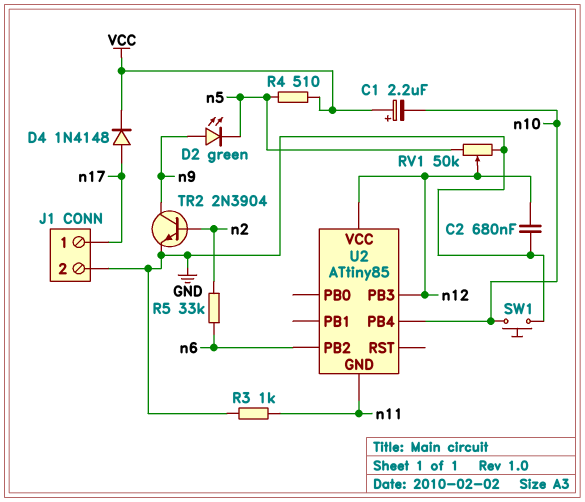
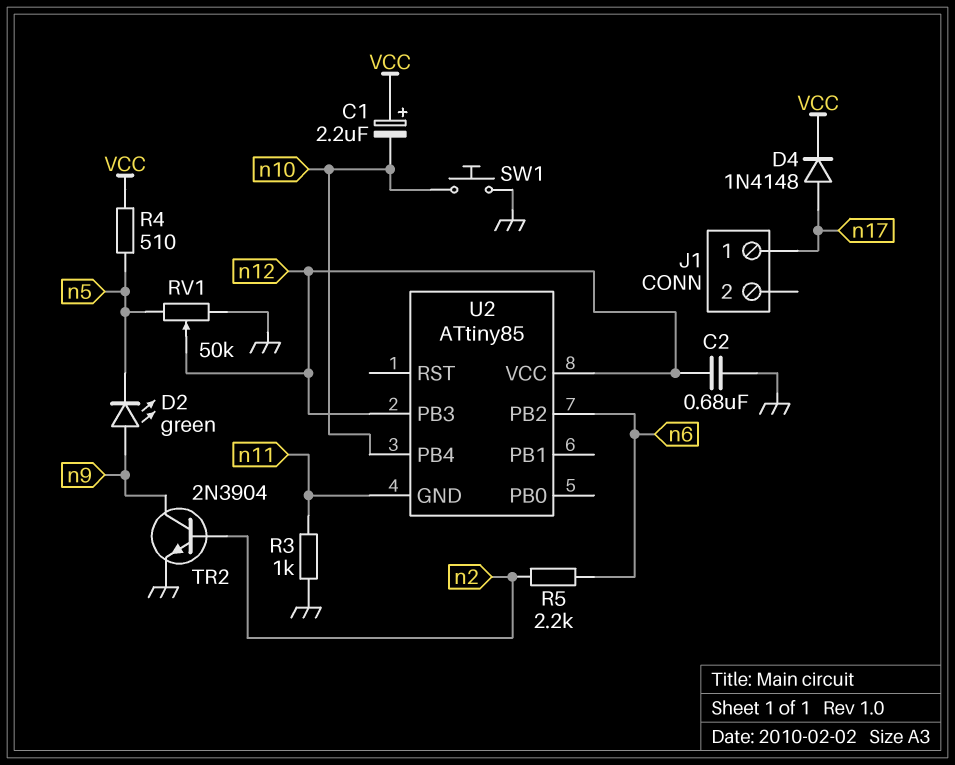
J1 pin 2: GND -> none
R5: 33k (n2, n6) -> 2.2k (n2, n6)

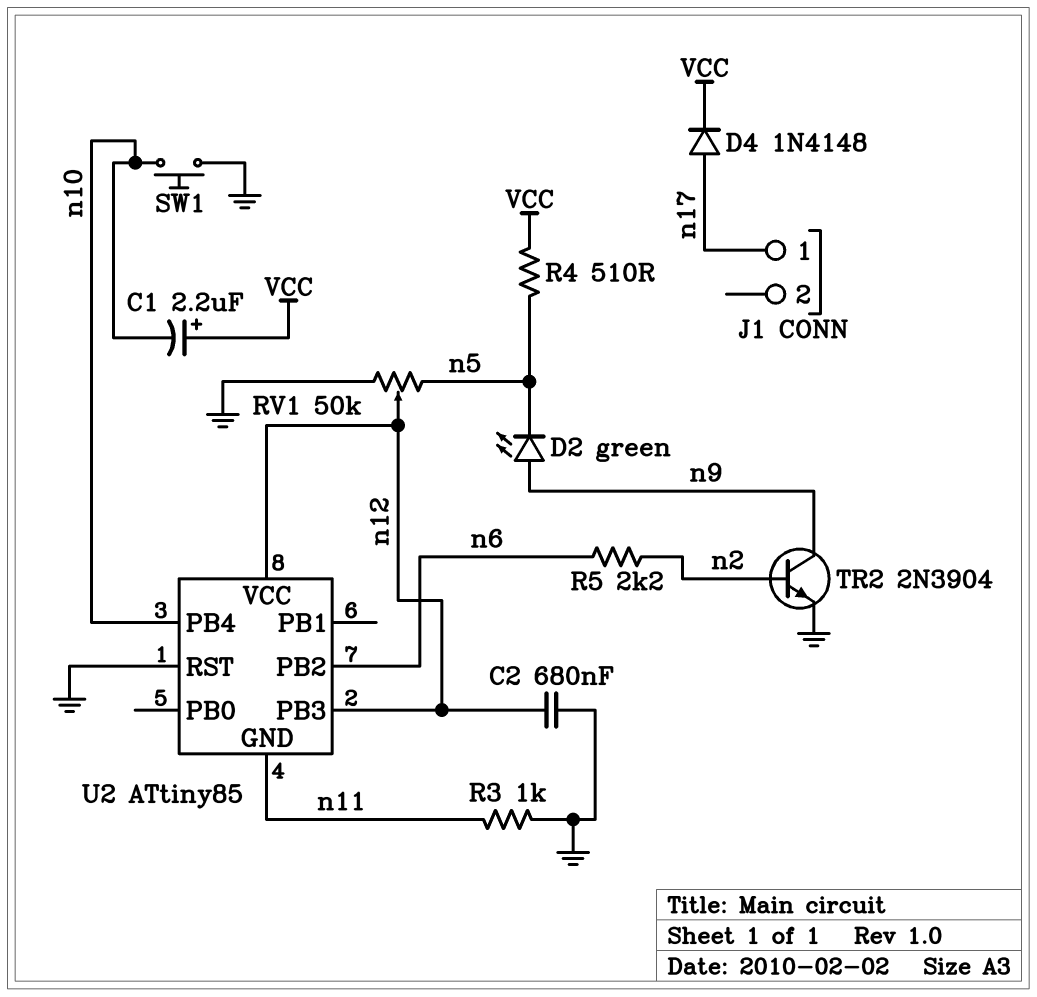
U2 pin RST: none -> GND

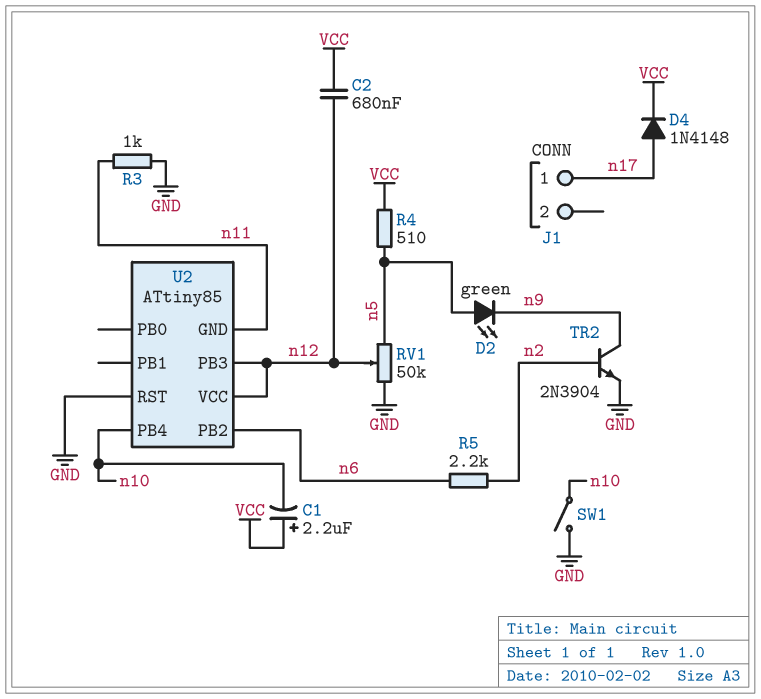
C2: 680nF (GND, n12) -> 680nF (VCC, n12)
D2: LED green (A n9, K n5) -> LED green (A n5, K n9)
SW1: button (GND, n10) -> switch (GND, n10)

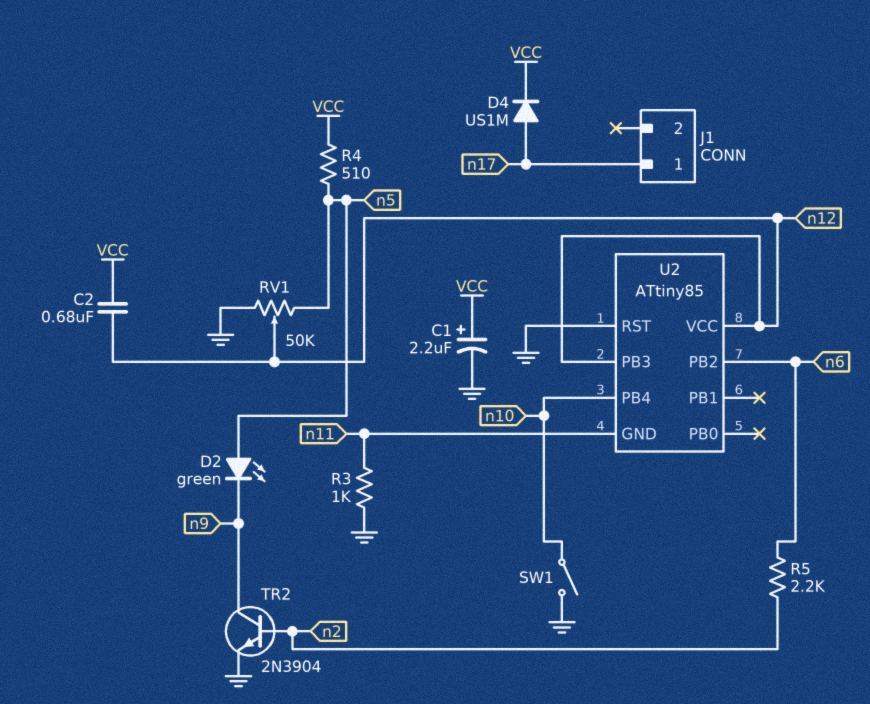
C1: 2.2uF (plus VCC, minus n10) -> 2.2uF (plus VCC, minus GND)
D4: diode 1N4148 (A n17, K VCC) -> diode US1M (A n17, K VCC)

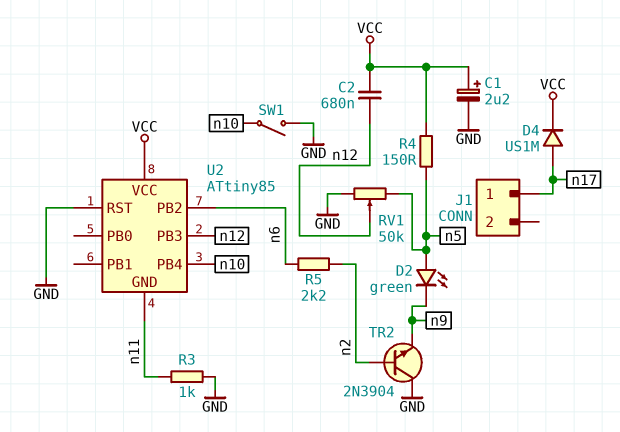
R4: 510 (VCC, n5) -> 150 (VCC, n5)
TR2: NPN 2N3904 (B n2, C n9, E GND) -> NPN 2N3904 (B n2, C GND, E n9)
U2 pin VCC: n12 -> VCC

